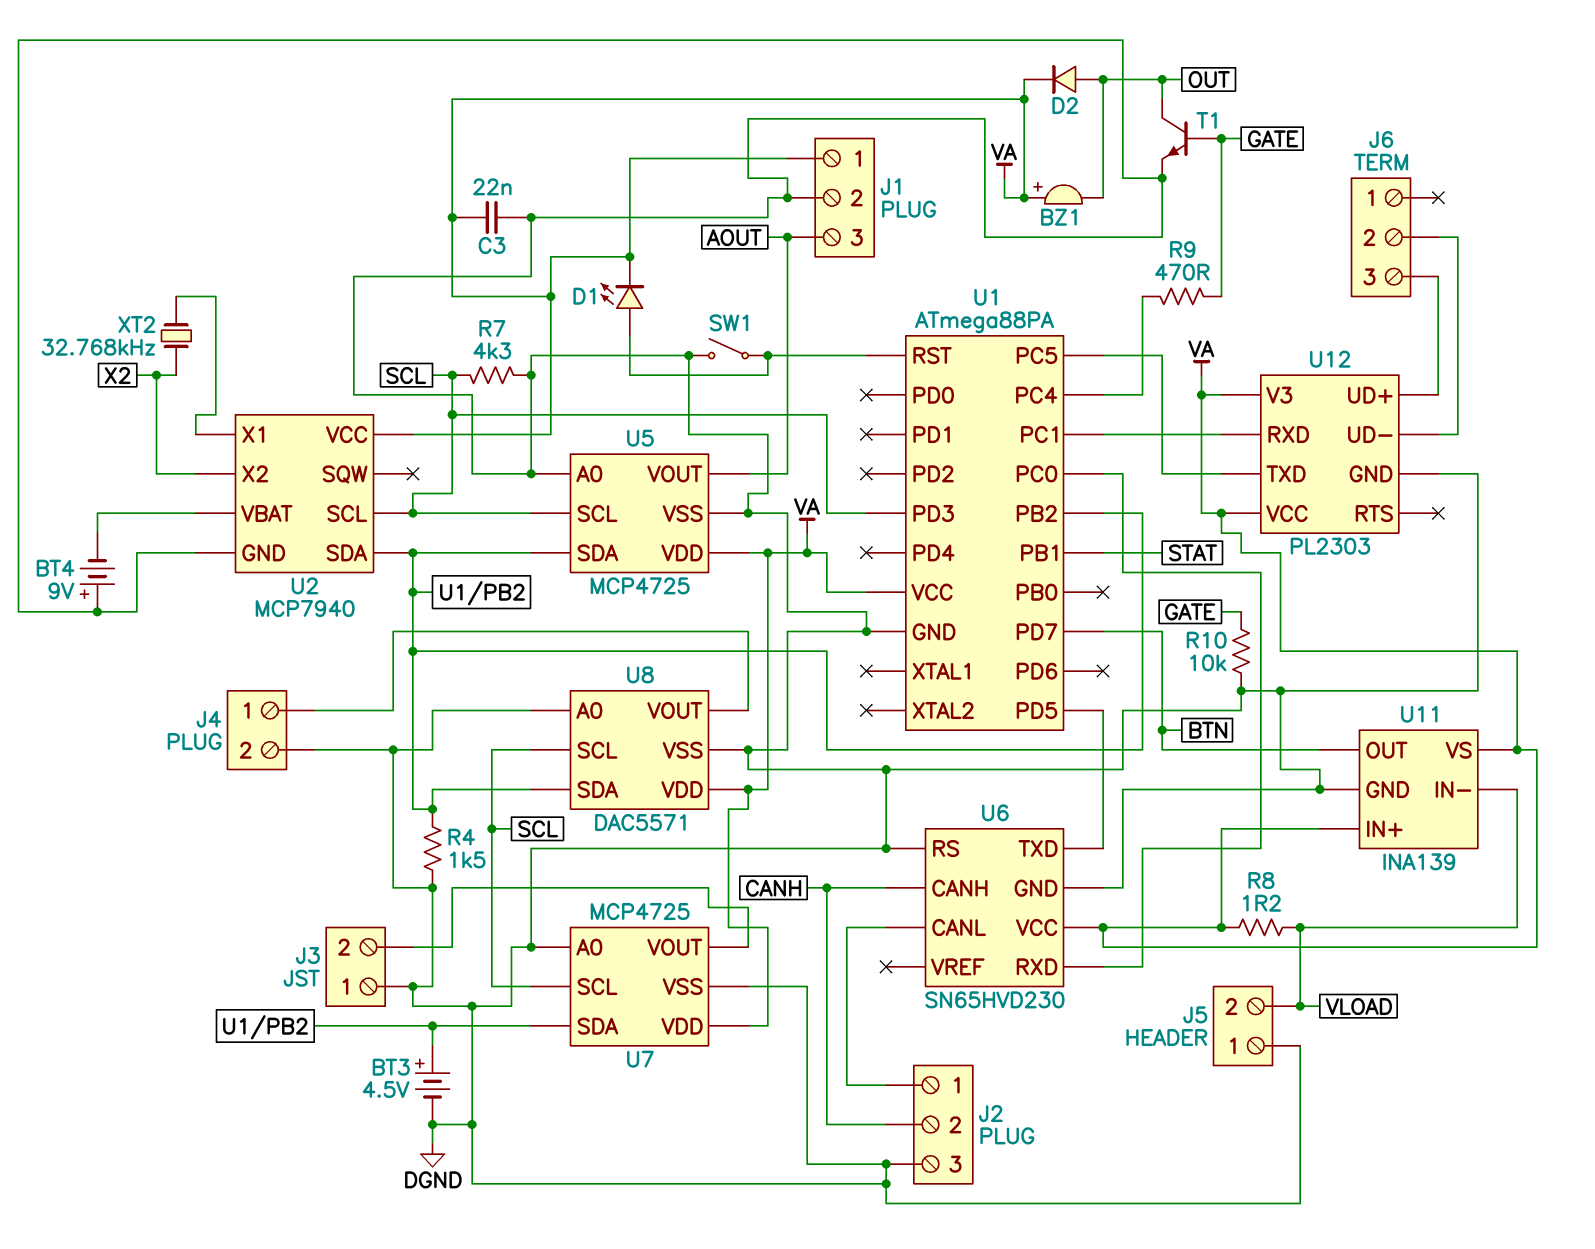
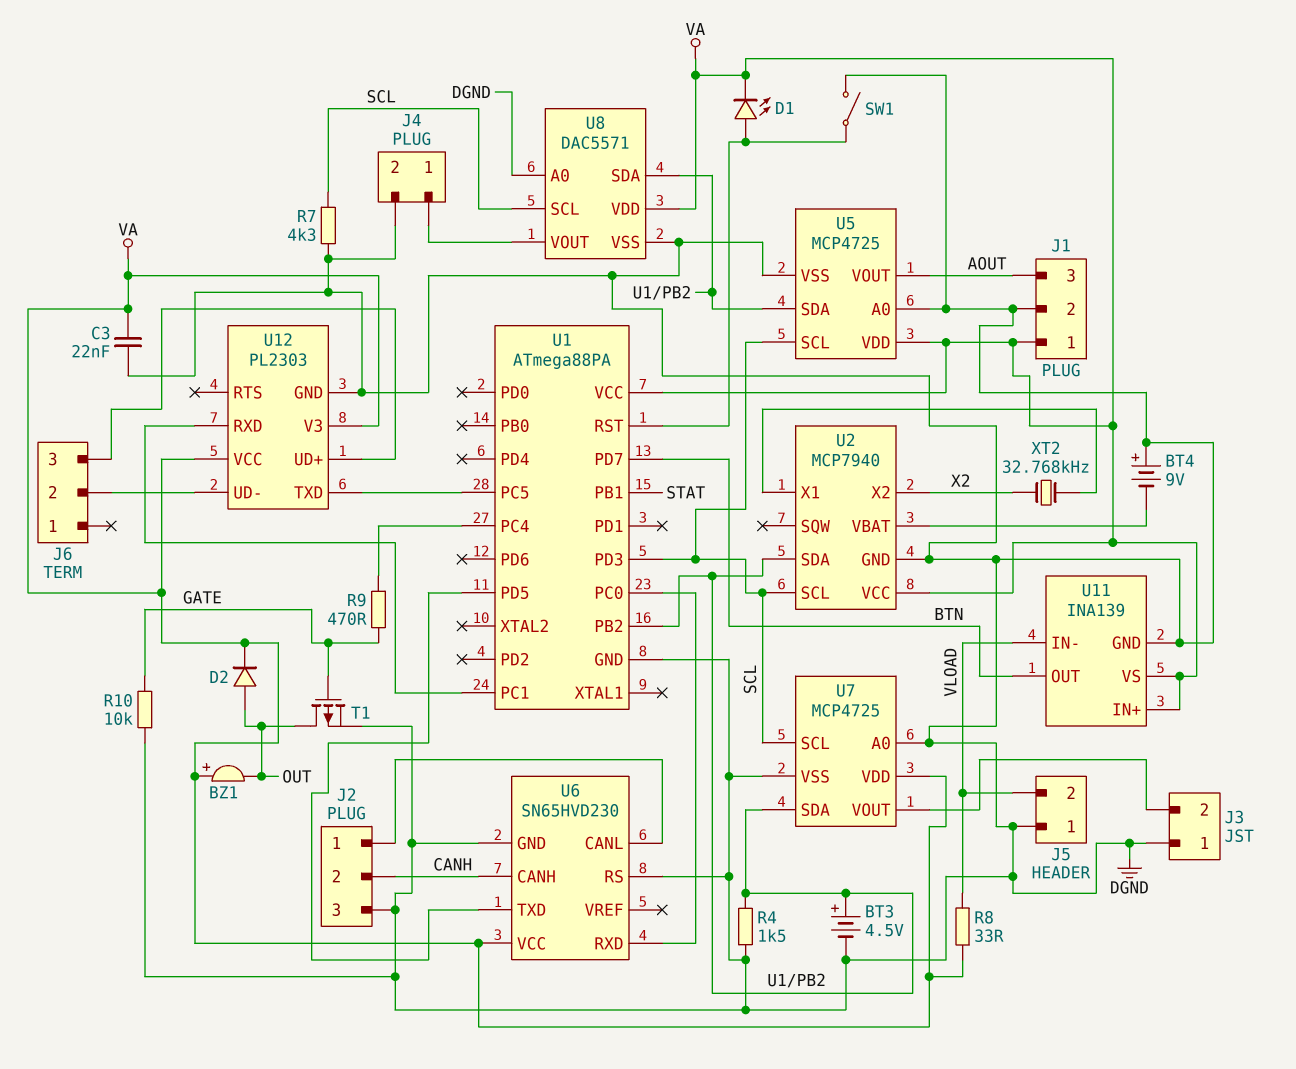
R8: 1.2 (VA, VLOAD) -> 33 (VA, VLOAD)
T1: NPN (B GATE, C OUT, E DGND) -> PMOS (G GATE, D OUT, S DGND)

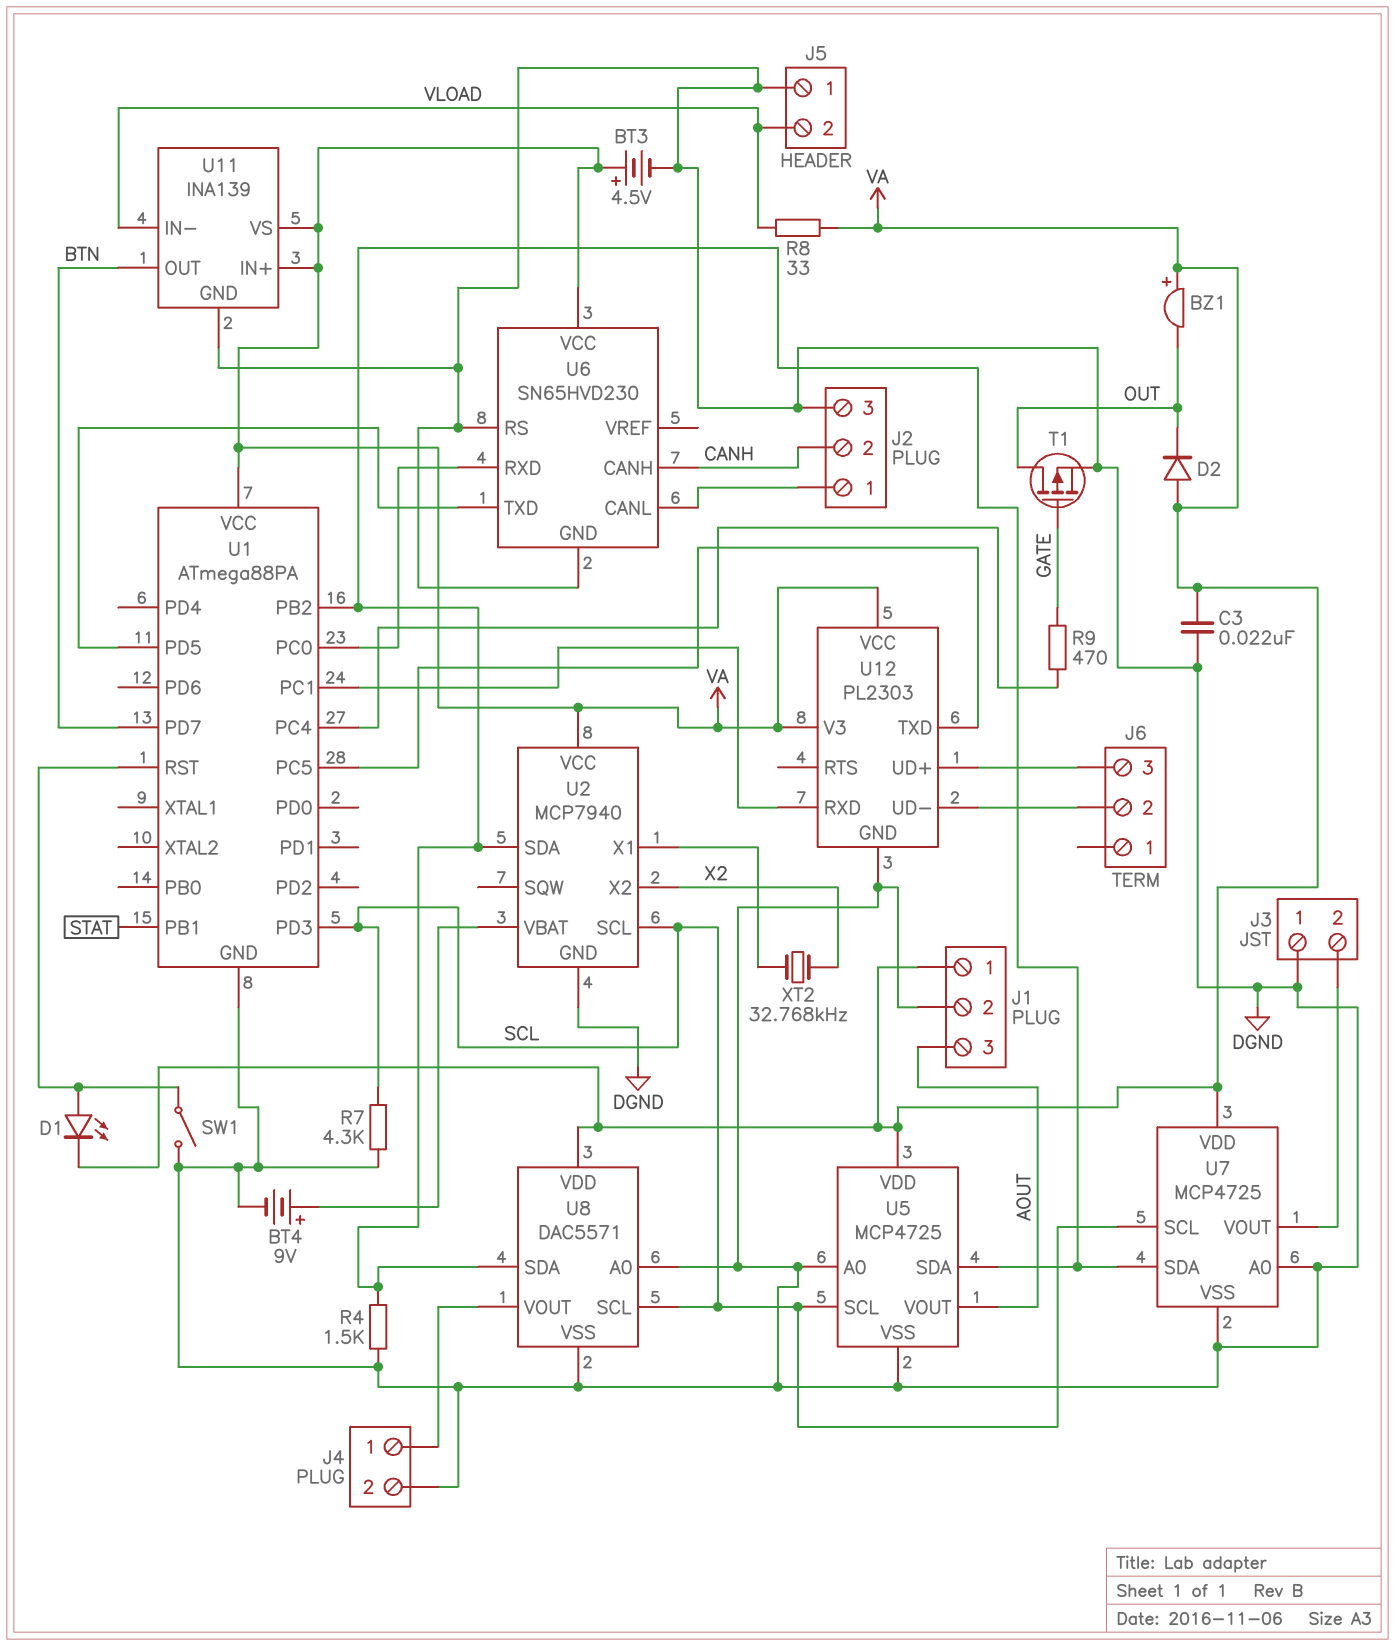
BT3: 4.5V (plus U1/PB2, minus DGND) -> 4.5V (plus VA, minus DGND)
BT4: 9V (plus DGND, minus U2/VBAT) -> 9V (plus U2/VBAT, minus DGND)
D2: diode (A OUT, K VA) -> diode (A VA, K OUT)
R10: 10k (DGND, GATE) -> none

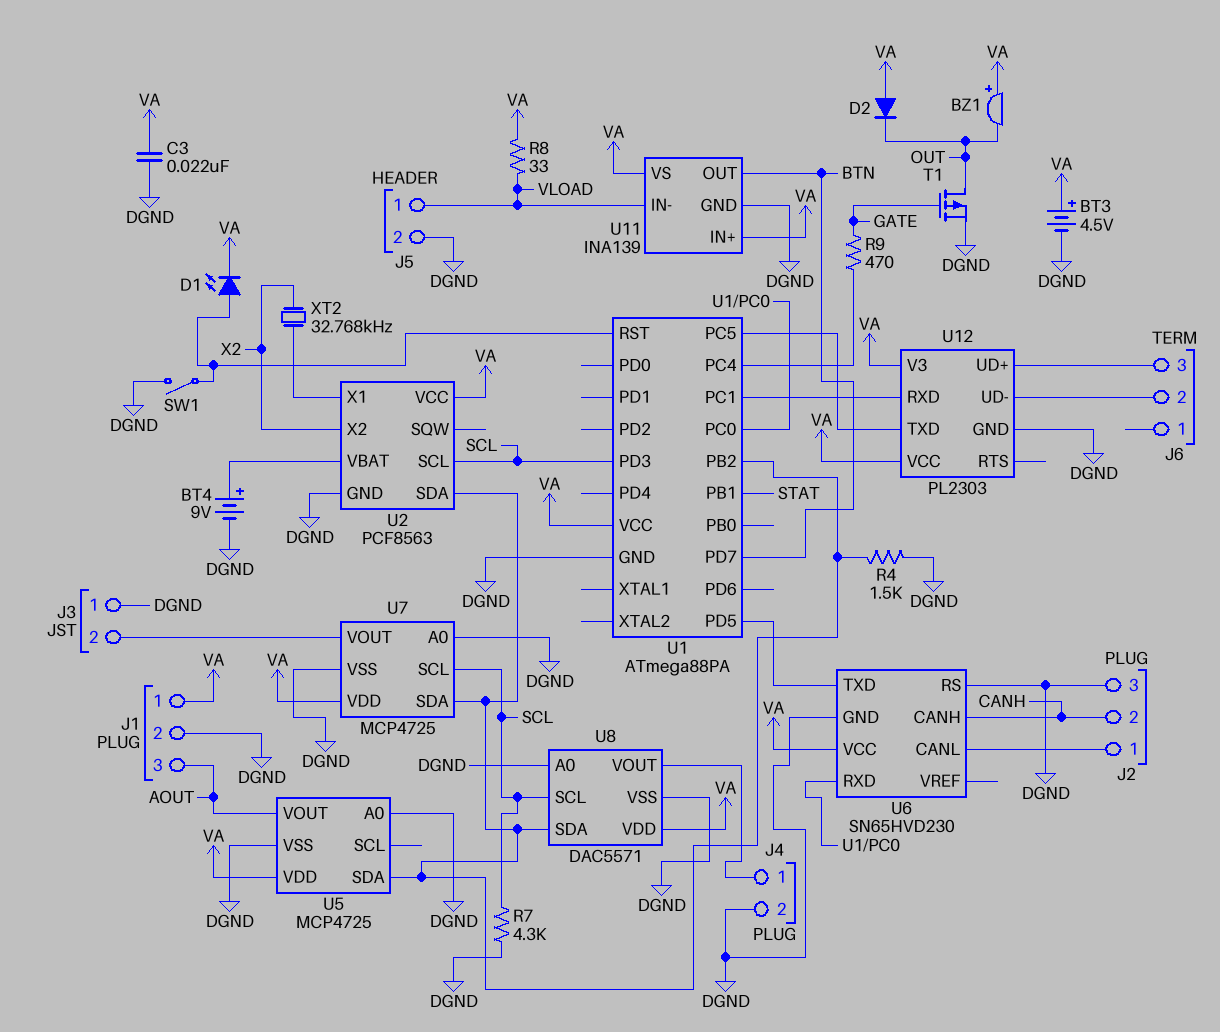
J5 pin 1: DGND -> VLOAD
J5 pin 2: VLOAD -> DGND
U2: MCP7940 -> PCF8563
U5 pin SCL: SCL -> none

